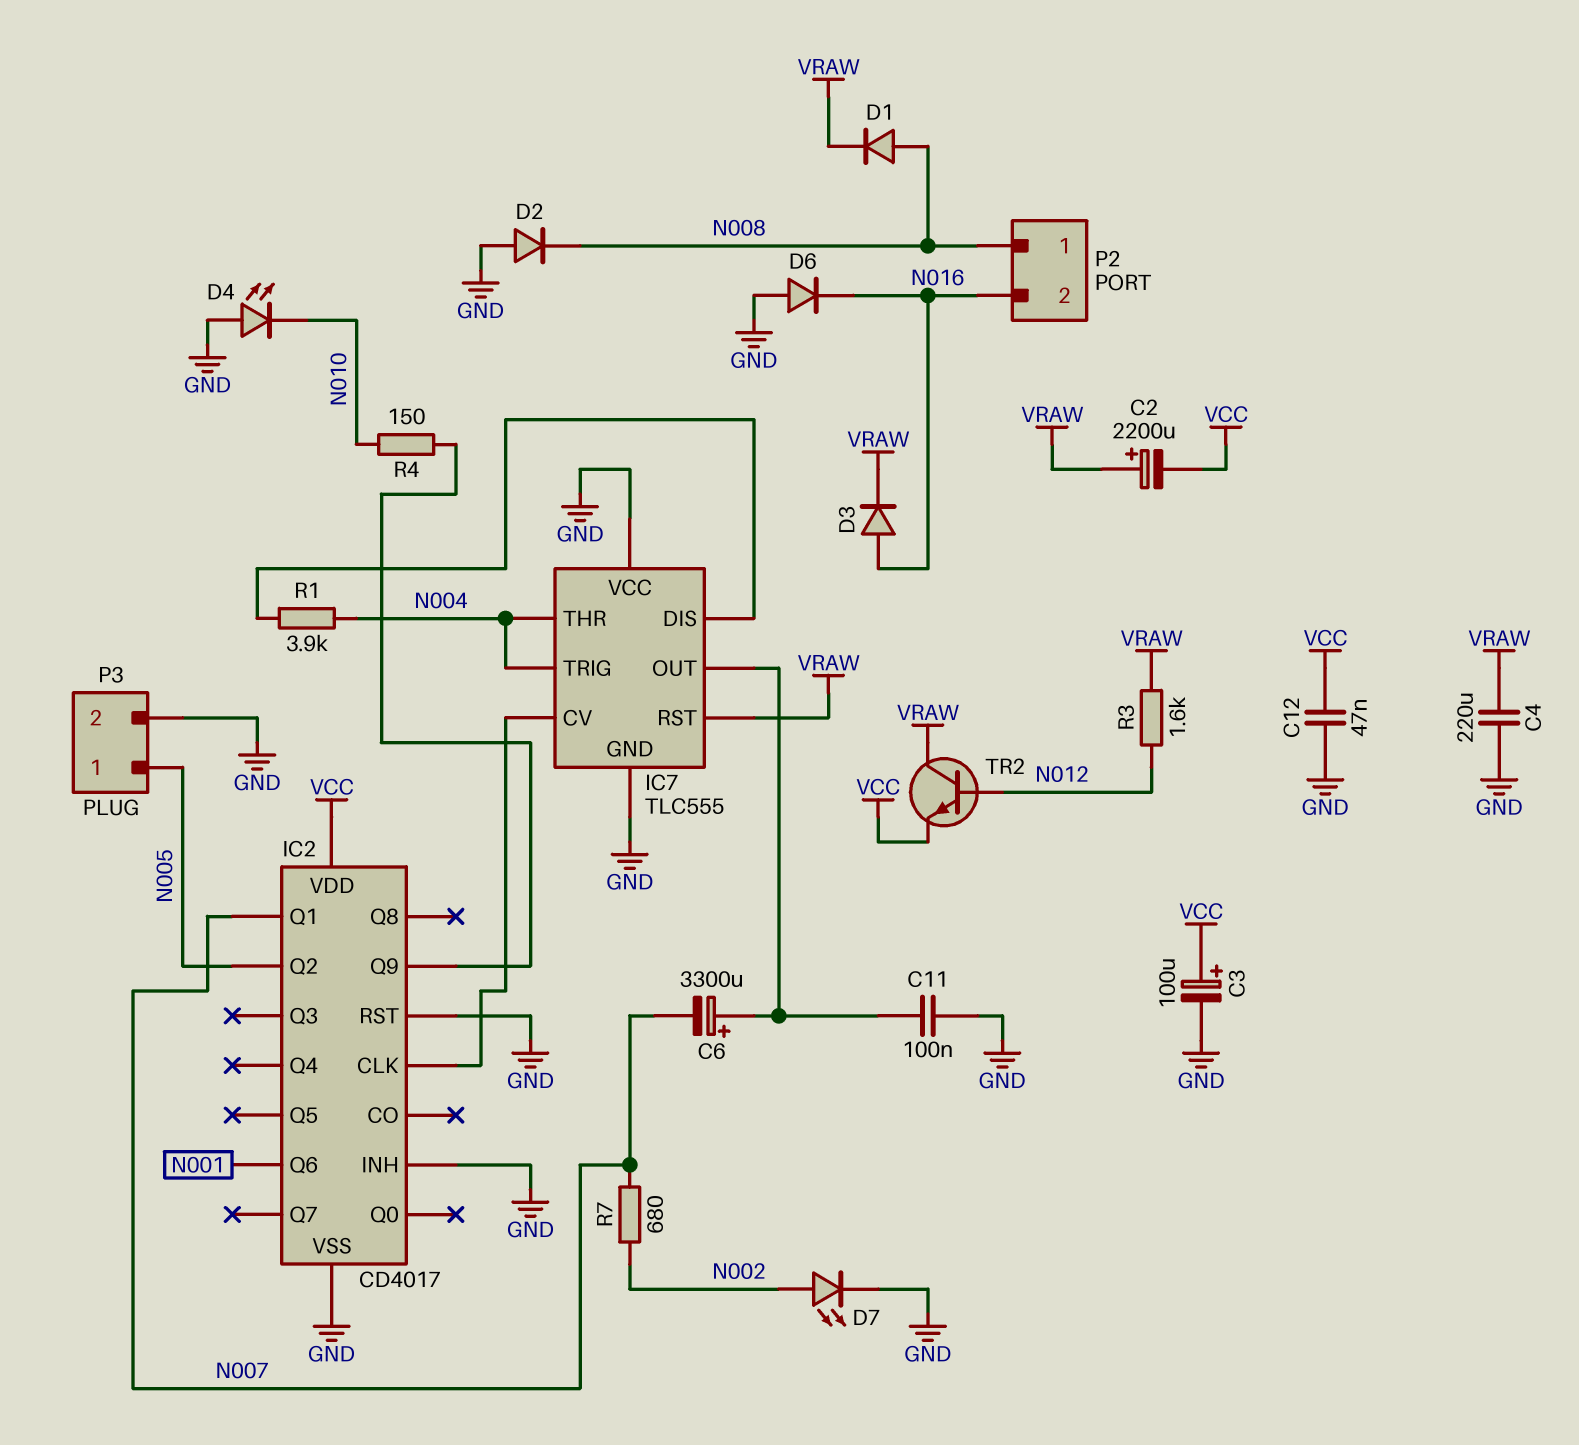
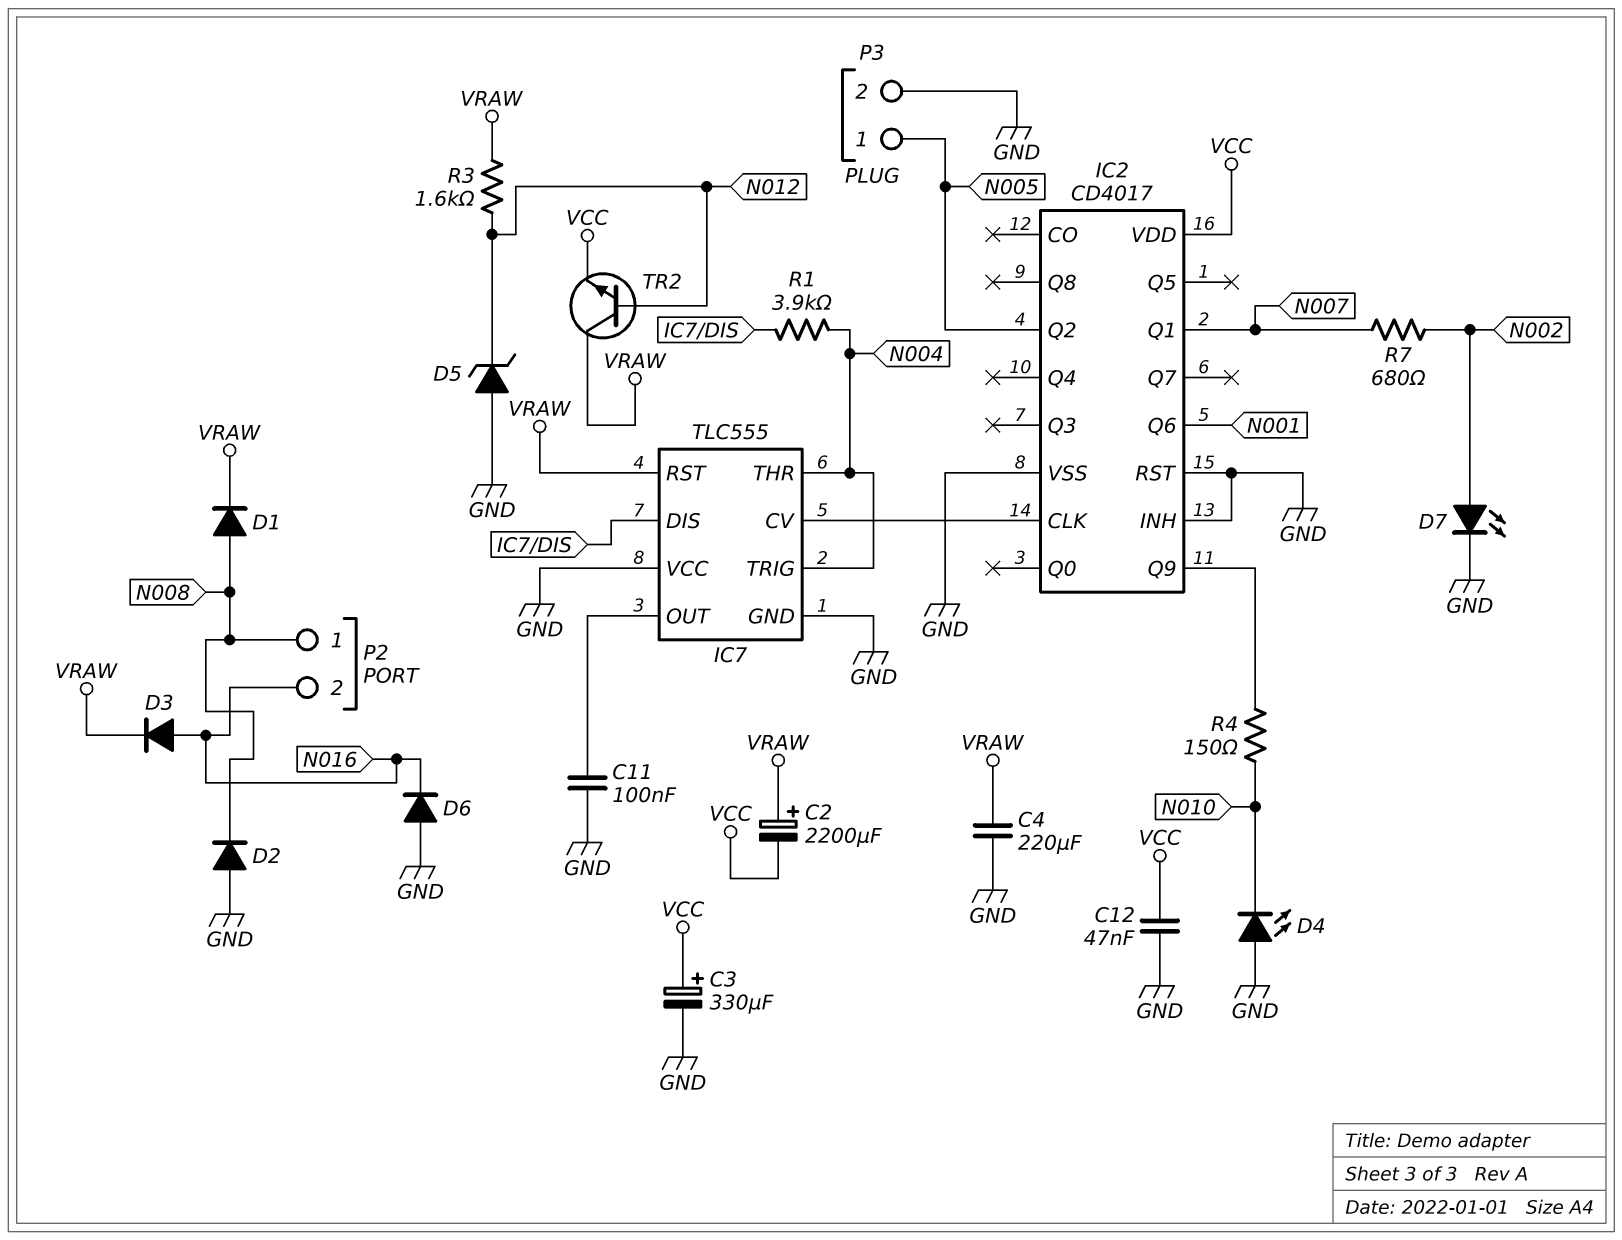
C3: 100uF (plus VCC, minus GND) -> 330uF (plus VCC, minus GND)
C6: 3300uF (plus IC7/OUT, minus N007) -> none
D5: none -> zener (A GND, K N012)

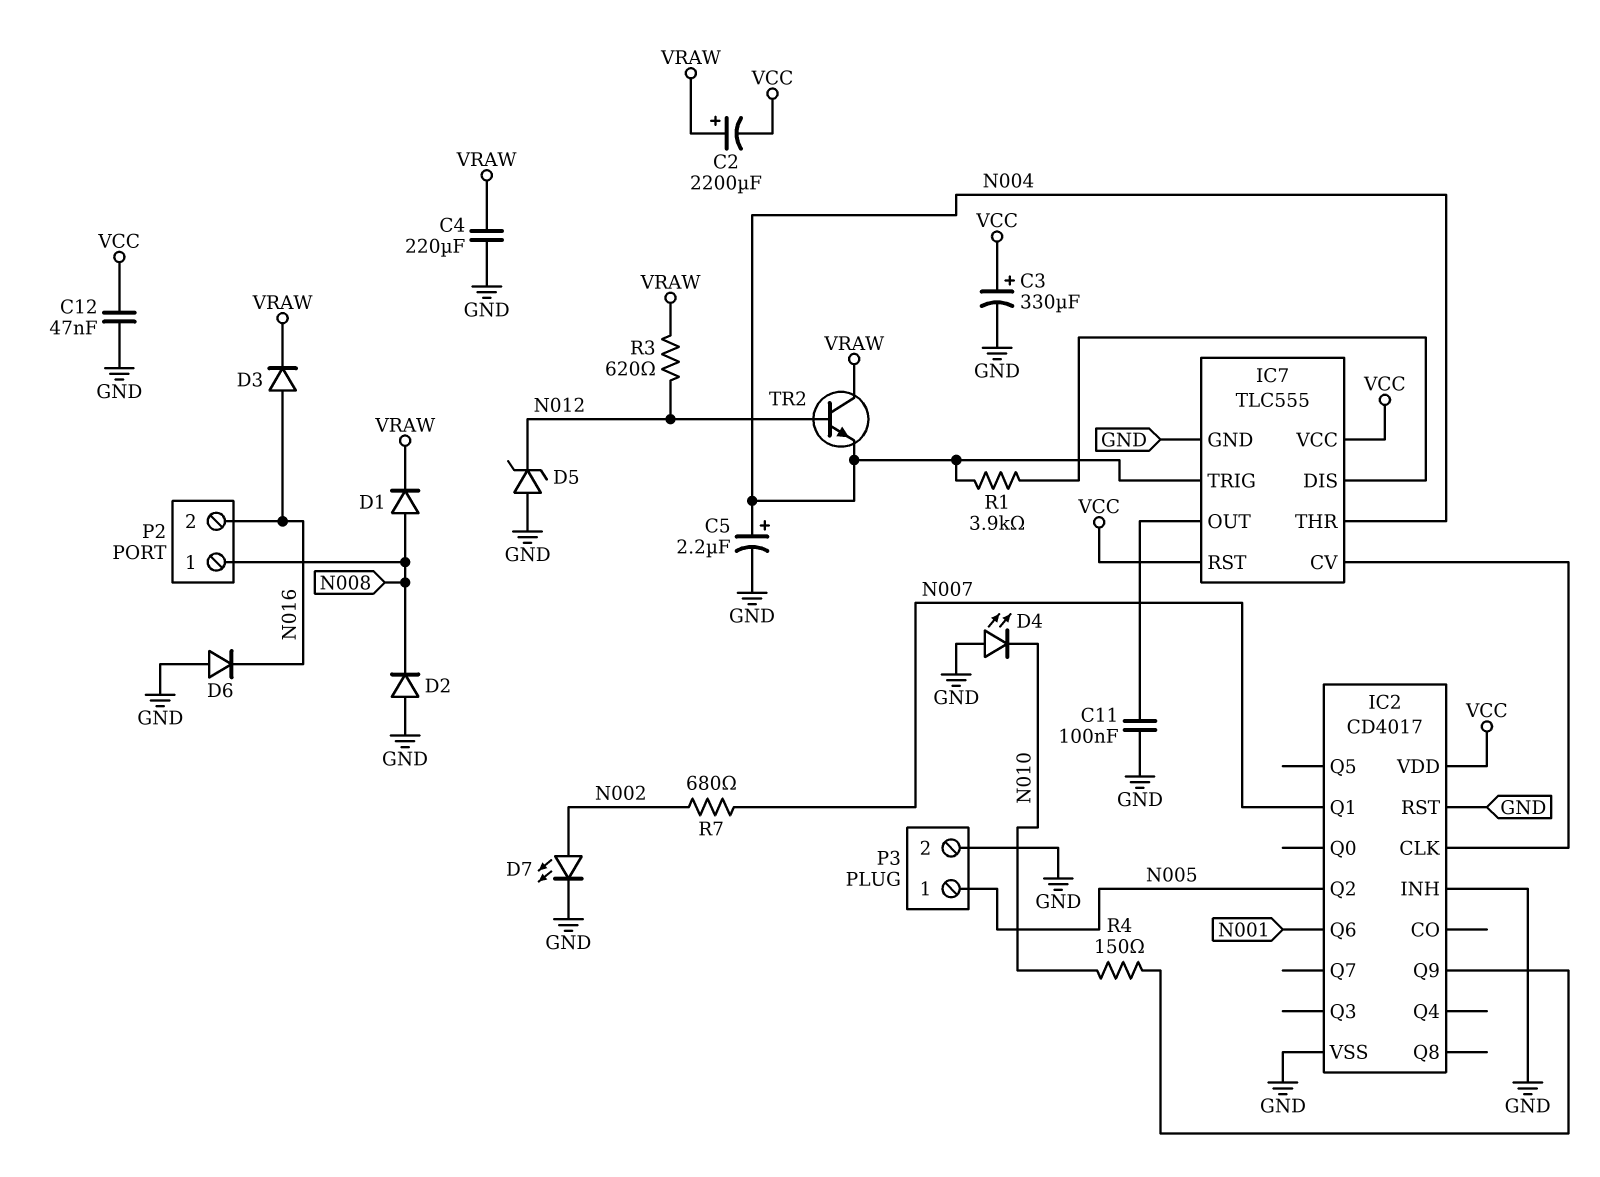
C5: none -> 2.2uF (plus N004, minus GND)
IC7 pin RST: VRAW -> VCC
IC7 pin VCC: GND -> VCC
R3: 1.6k (N012, VRAW) -> 620 (N012, VRAW)
TR2: NPN (B N012, C VRAW, E VCC) -> NPN (B N012, C VRAW, E N004)

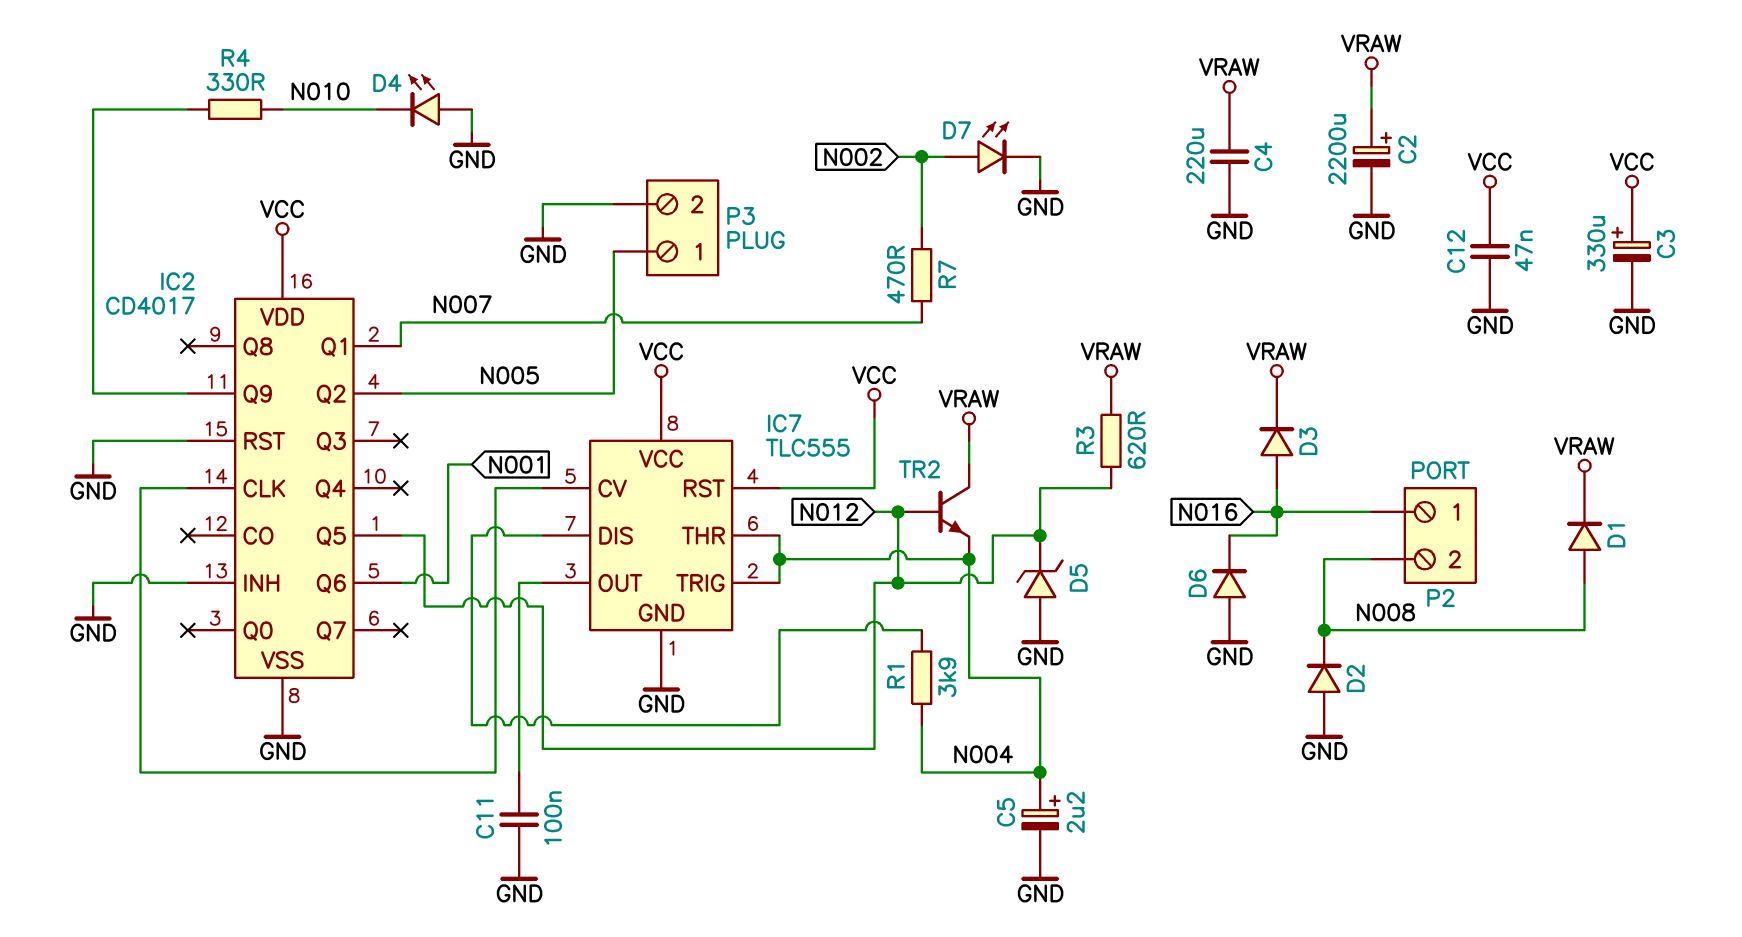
C2: 2200uF (plus VRAW, minus VCC) -> 2200uF (plus VRAW, minus GND)
IC2 pin Q5: none -> N012
P2 pin 1: N008 -> N016
P2 pin 2: N016 -> N008
R4: 150 (IC2/Q9, N010) -> 330 (IC2/Q9, N010)
R7: 680 (N002, N007) -> 470 (N002, N007)

